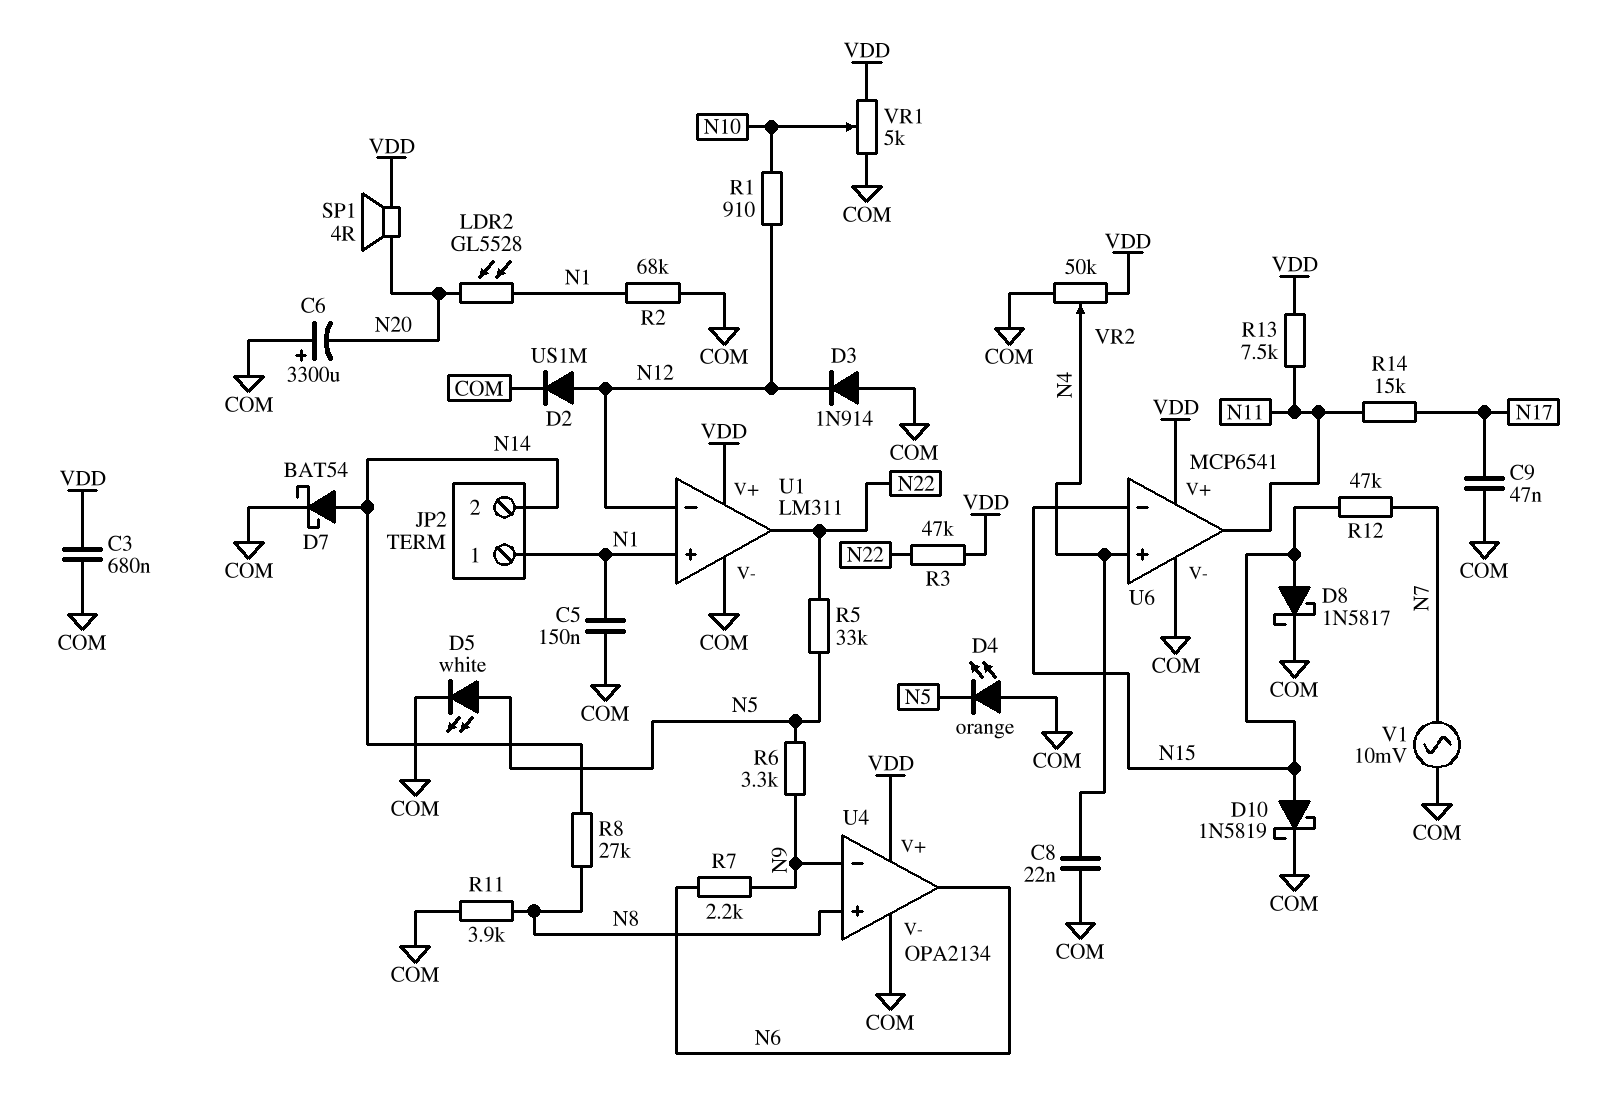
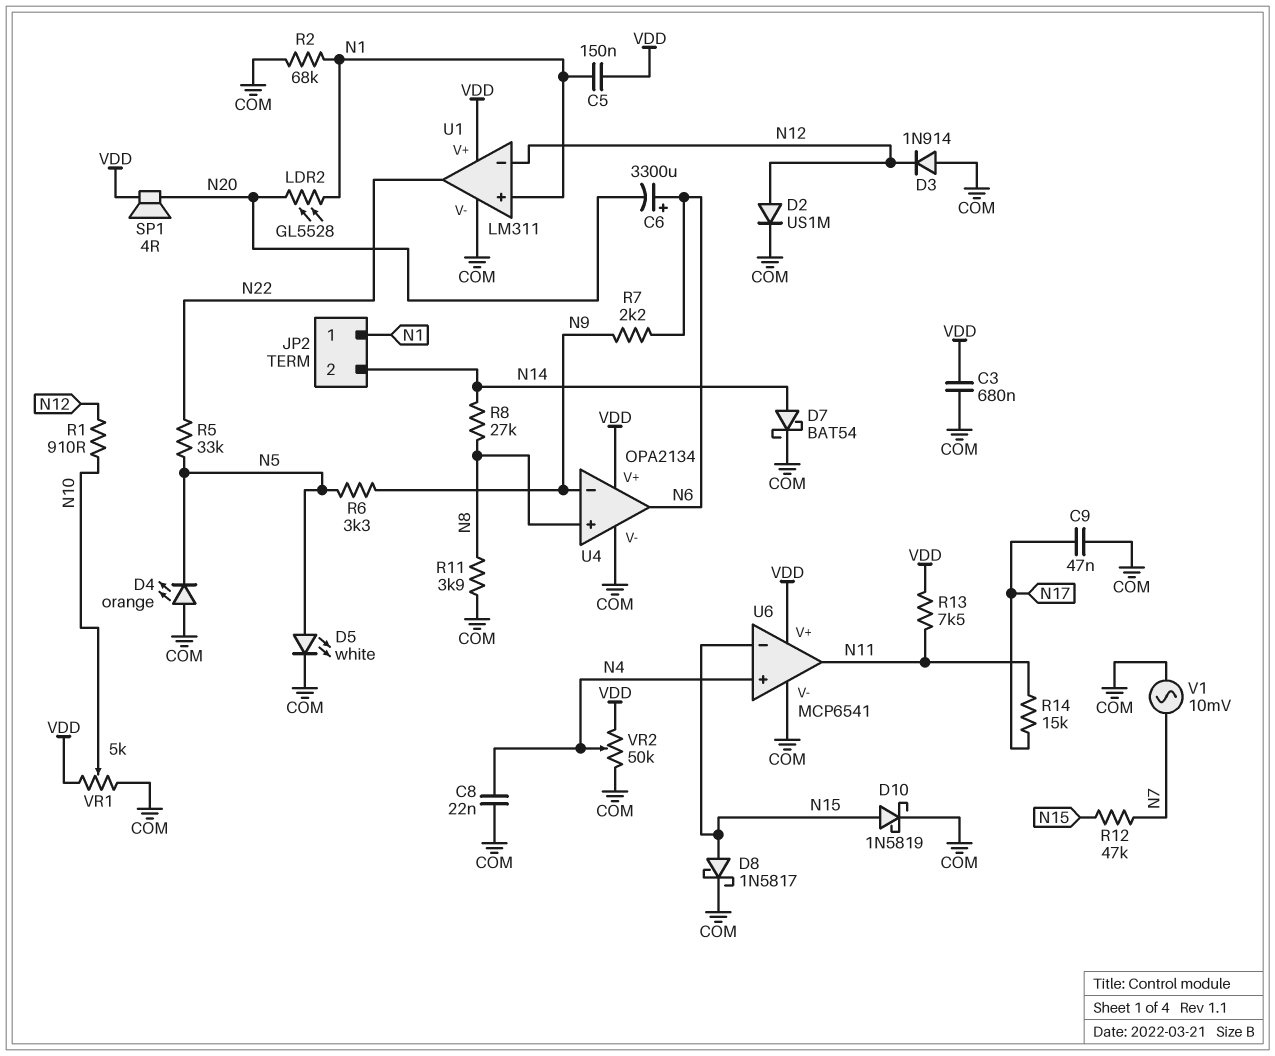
C5: 150nF (COM, N1) -> 150nF (N1, VDD)
C6: 3300uF (plus COM, minus N20) -> 3300uF (plus N6, minus N20)
R3: 47k (N22, VDD) -> none

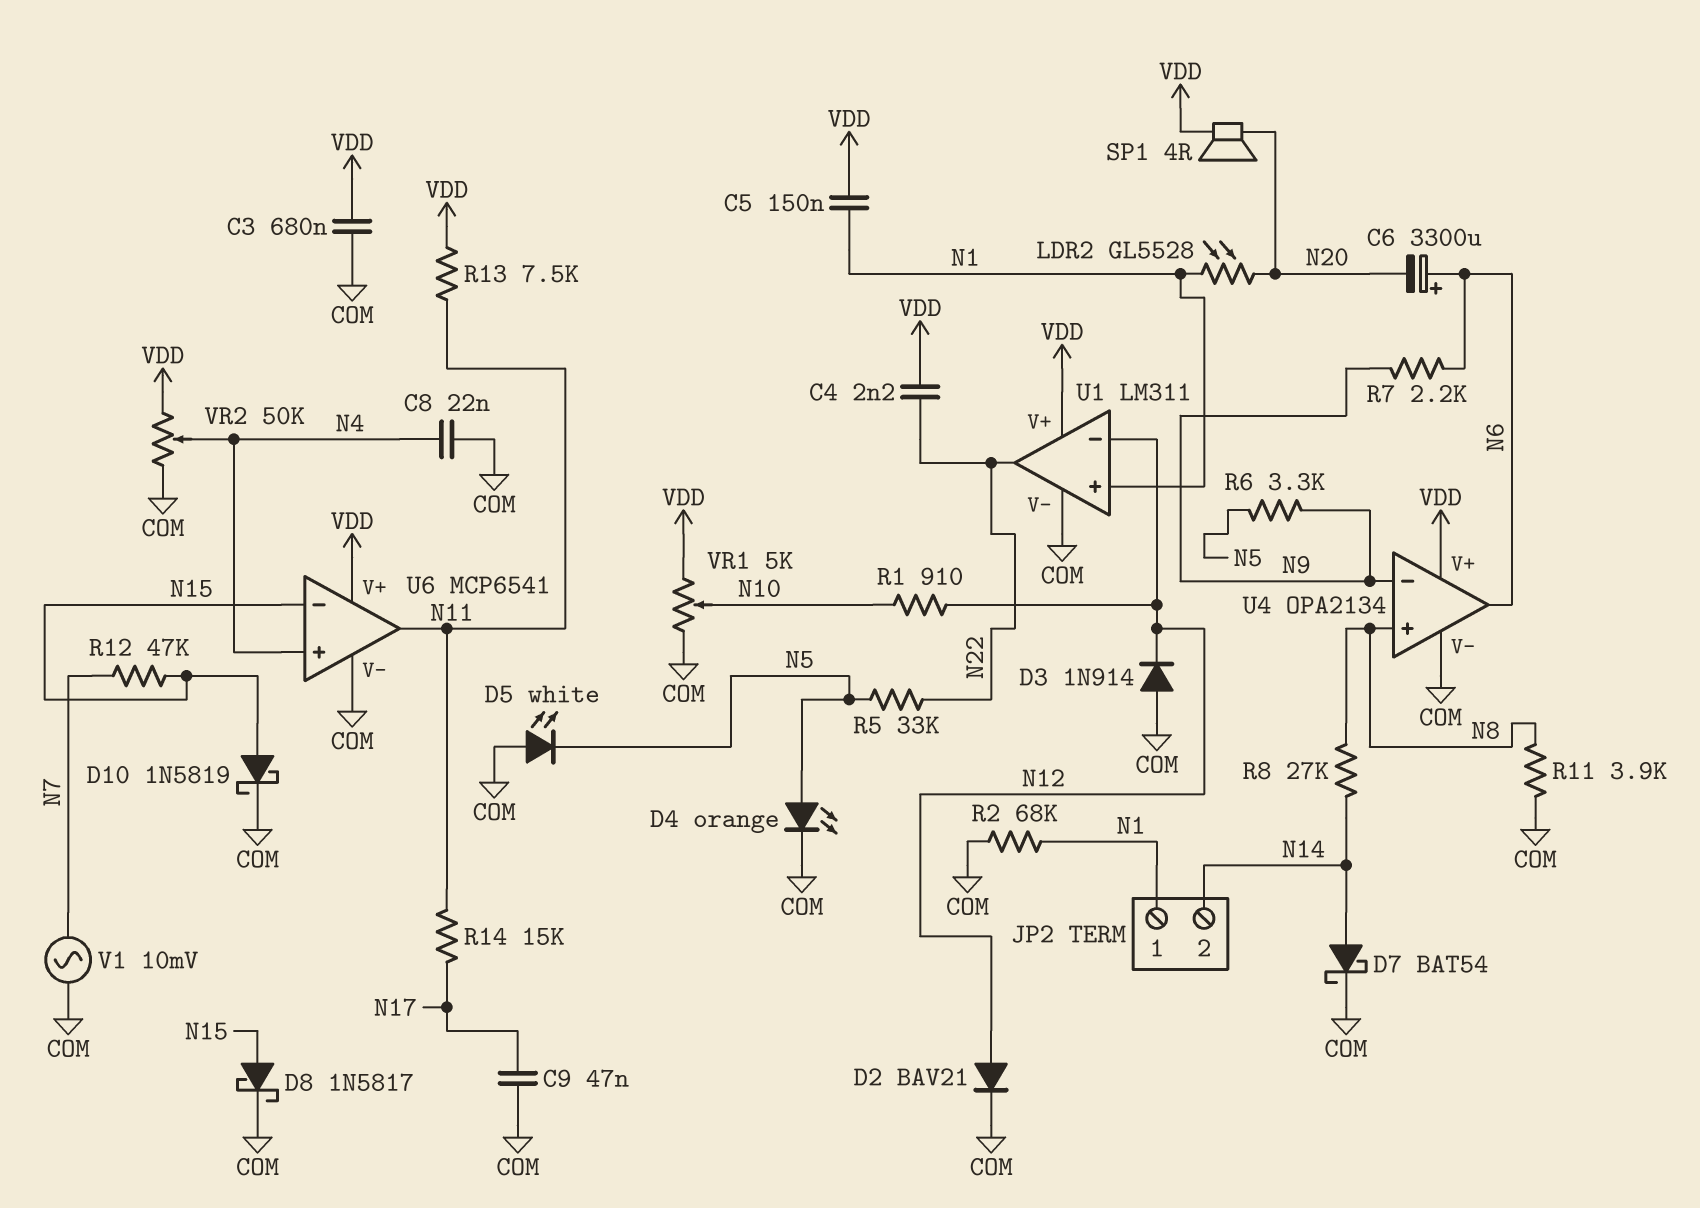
C4: none -> 2.2nF (N22, VDD)
D2: diode US1M (A N12, K COM) -> diode BAV21 (A N12, K COM)
D4: LED orange (A COM, K N5) -> LED orange (A N5, K COM)
D5: LED white (A N5, K COM) -> LED white (A COM, K N5)

